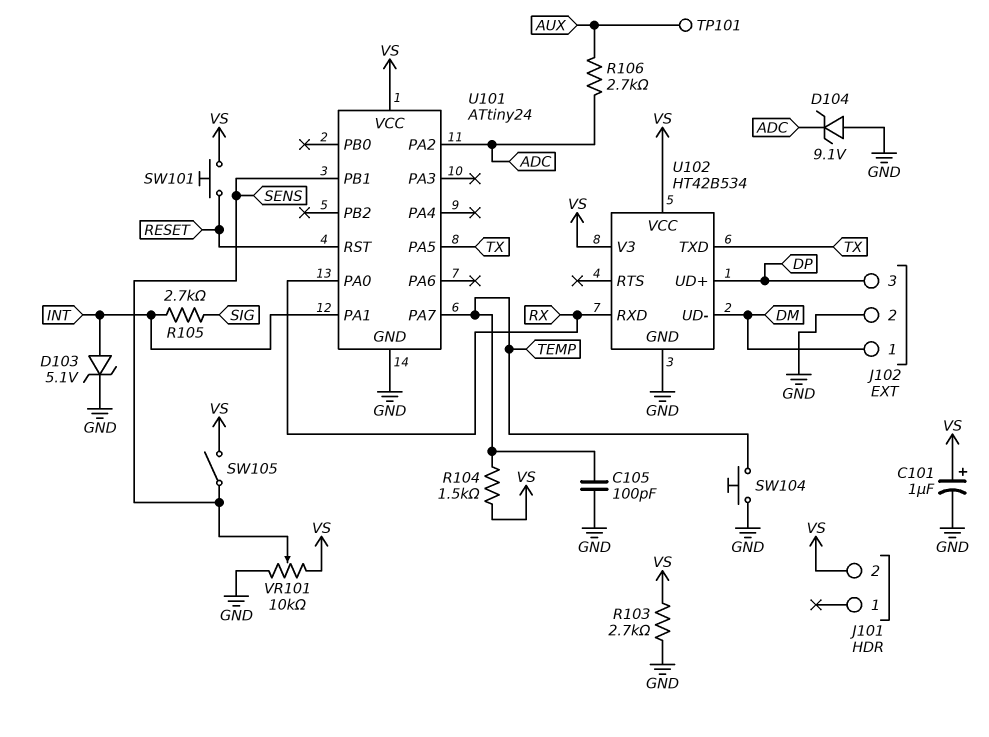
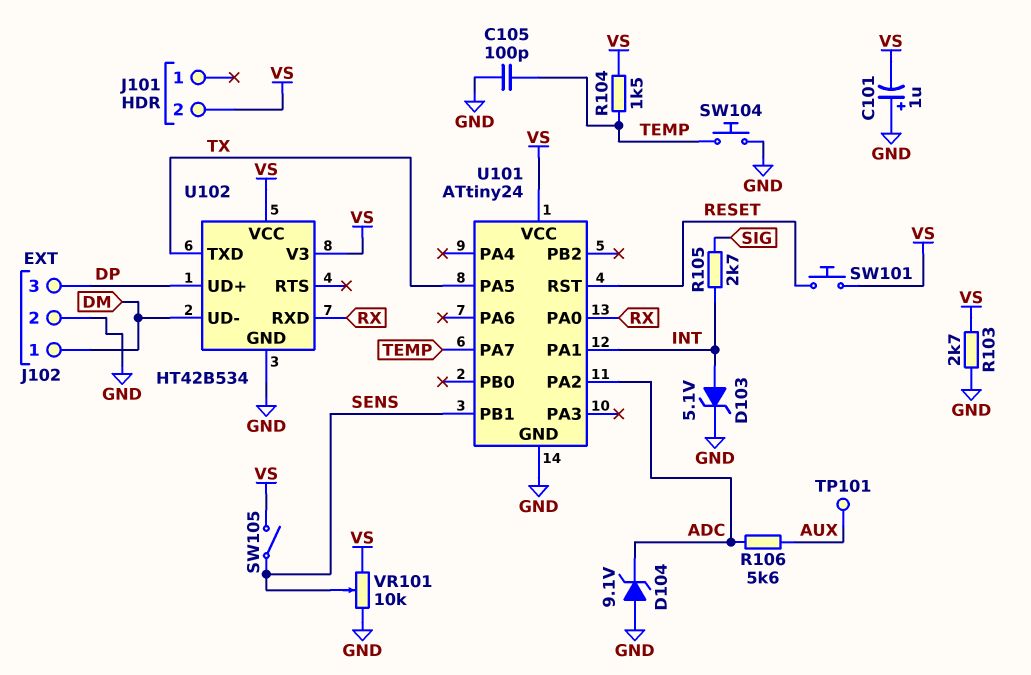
C101: 1uF (plus VS, minus GND) -> 1uF (plus GND, minus VS)
R106: 2.7k (ADC, AUX) -> 5.6k (ADC, AUX)

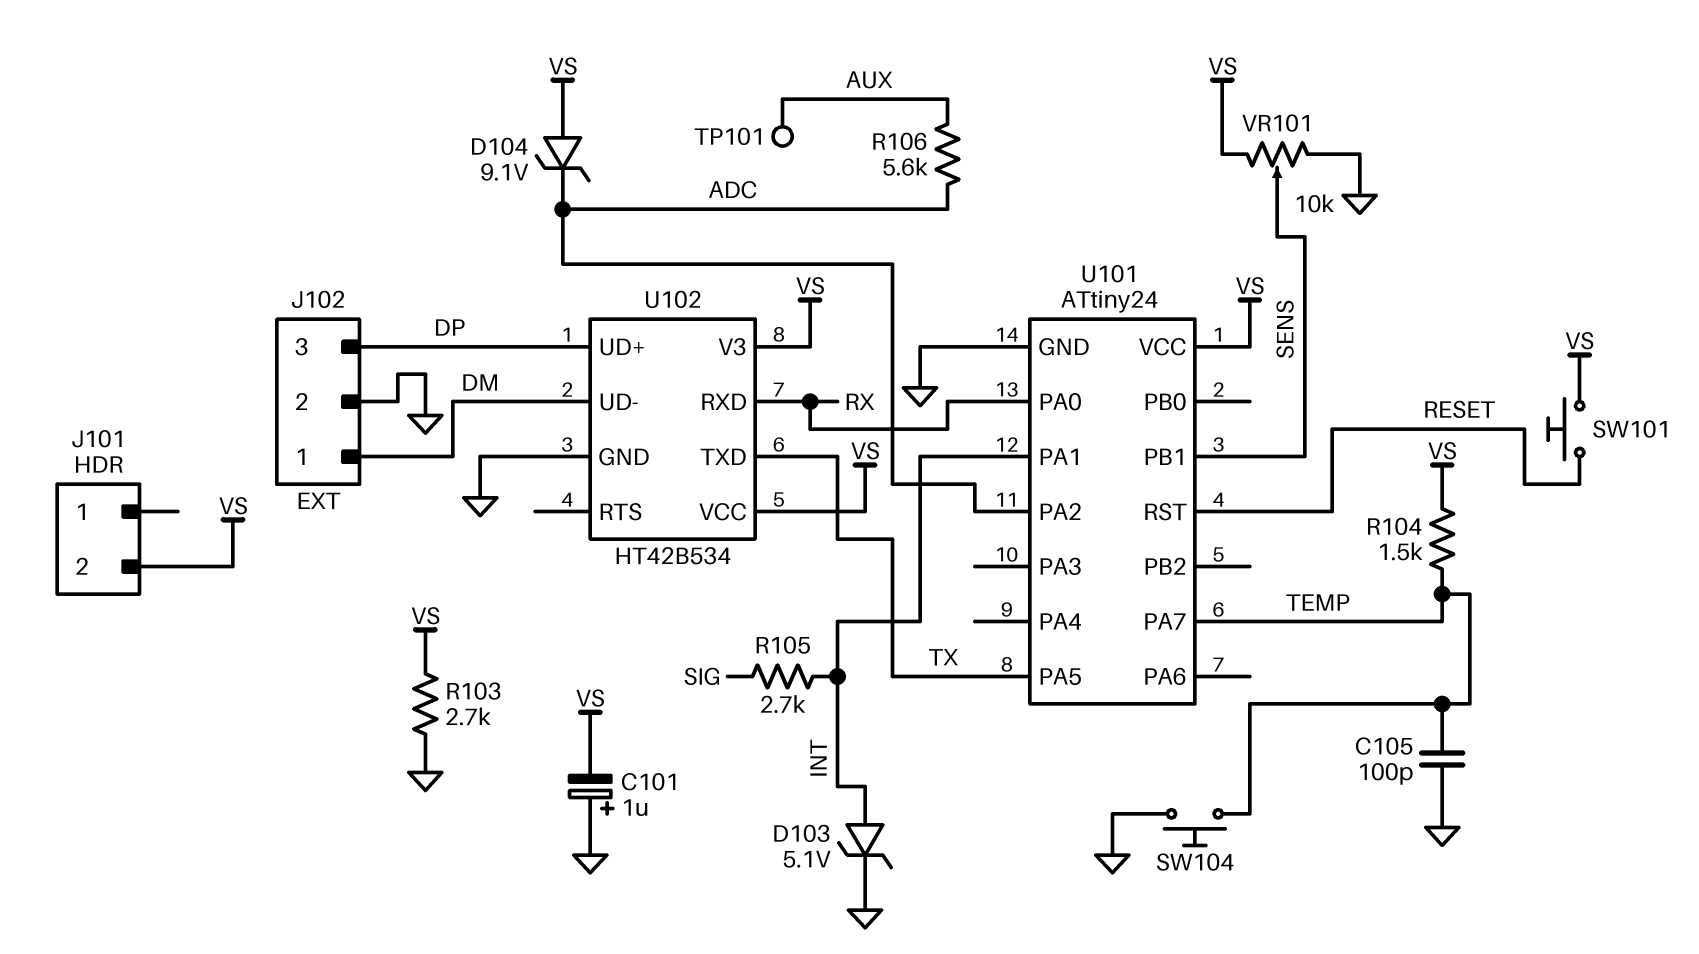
D104: zener 9.1V (A GND, K ADC) -> zener 9.1V (A VS, K ADC)
SW105: switch (SENS, VS) -> none

